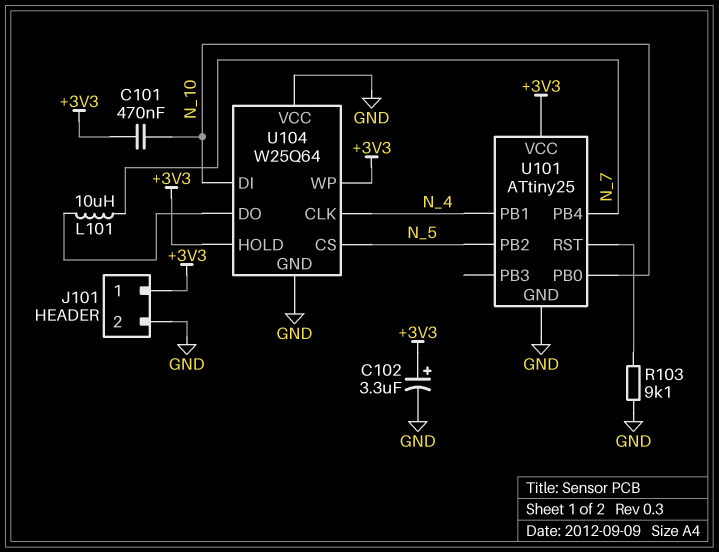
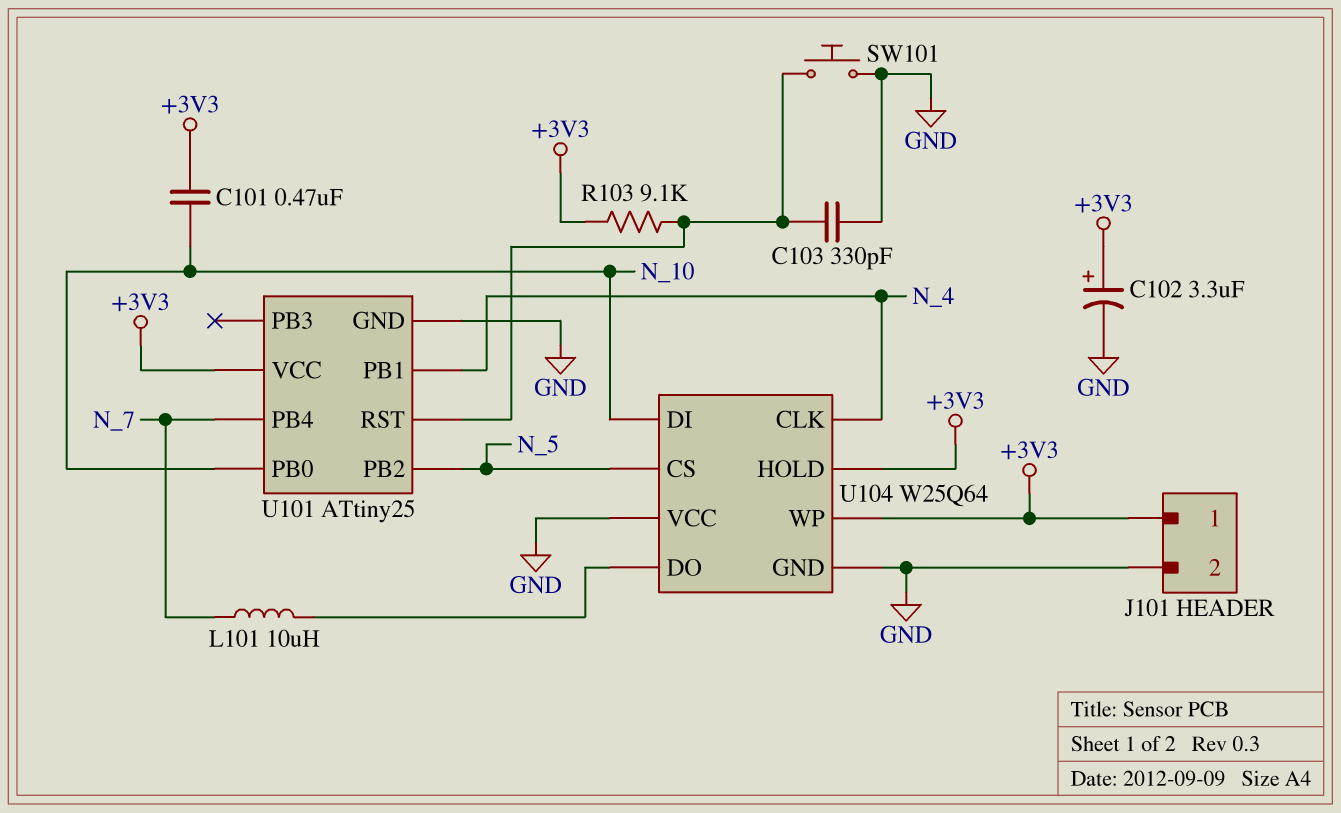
C103: none -> 330pF (GND, U101/RST)
R103: 9.1k (GND, U101/RST) -> 9.1k (+3V3, U101/RST)
SW101: none -> button (GND, U101/RST)

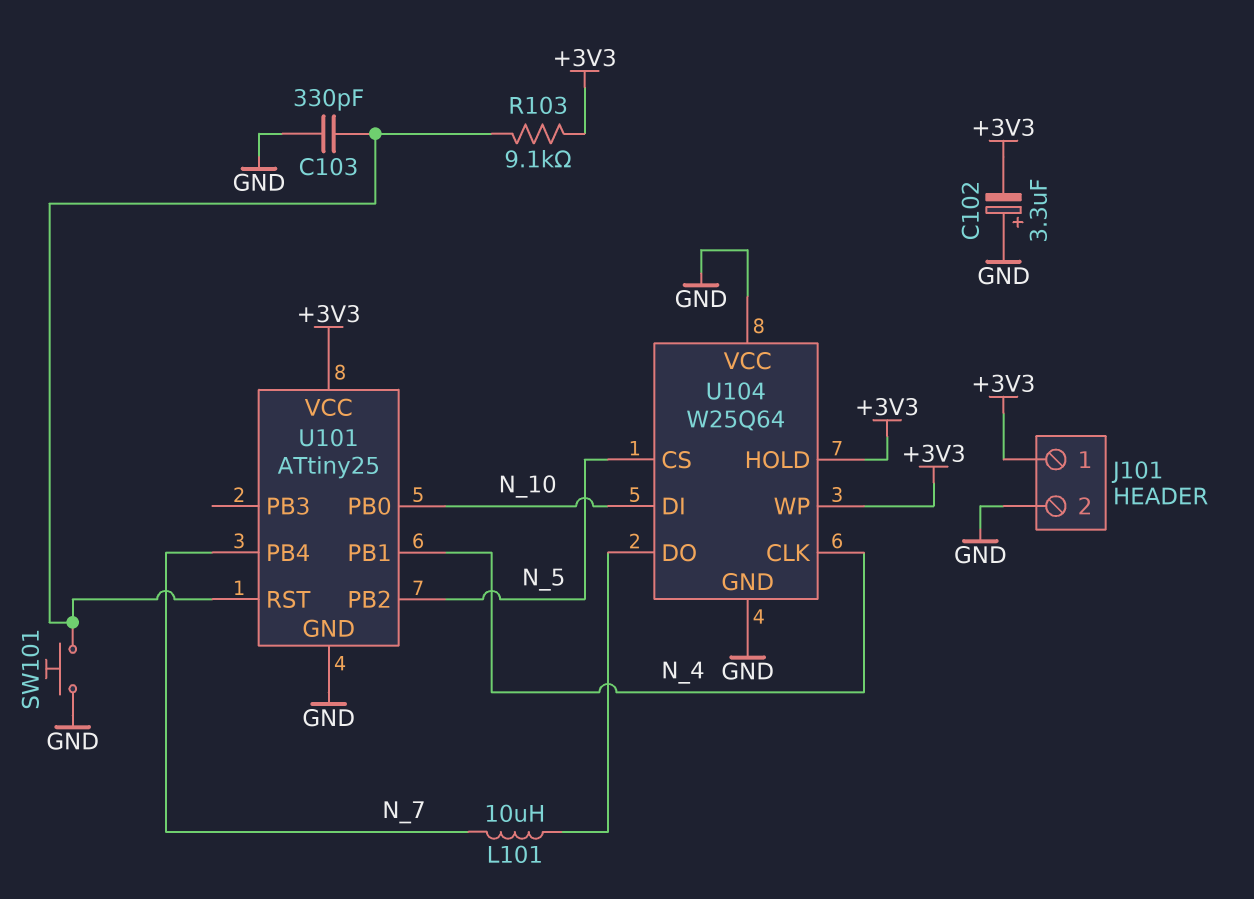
C101: 470nF (+3V3, N_10) -> none
C102: 3.3uF (plus +3V3, minus GND) -> 3.3uF (plus GND, minus +3V3)

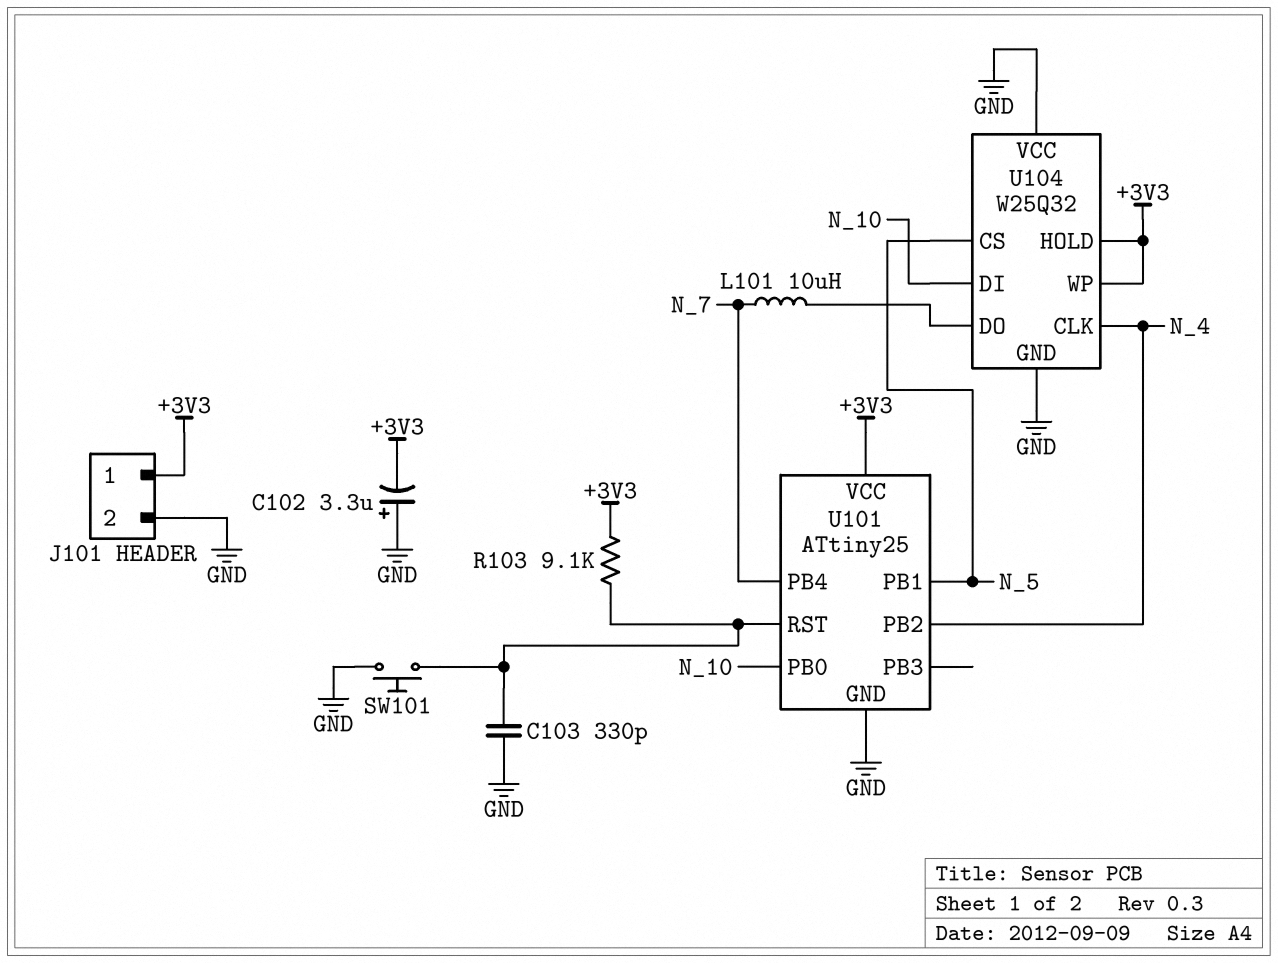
U101 pin PB1: N_4 -> N_5
U101 pin PB2: N_5 -> N_4
U104: W25Q64 -> W25Q32

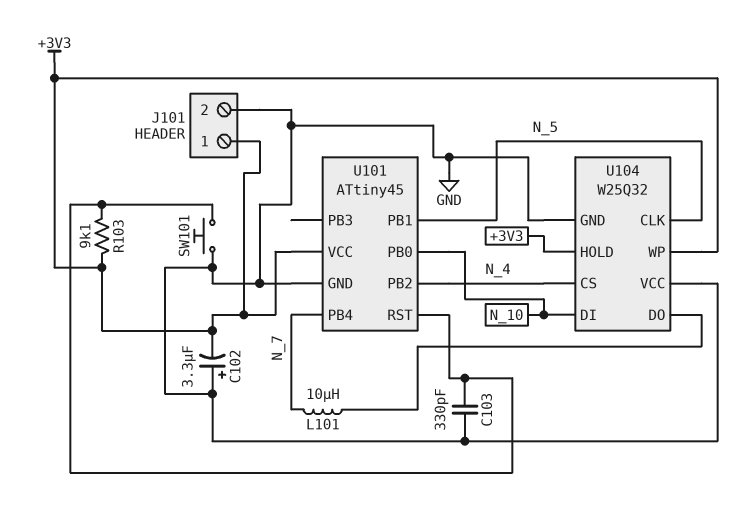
U101: ATtiny25 -> ATtiny45
U104 pin CLK: N_4 -> N_5
U104 pin CS: N_5 -> N_4

